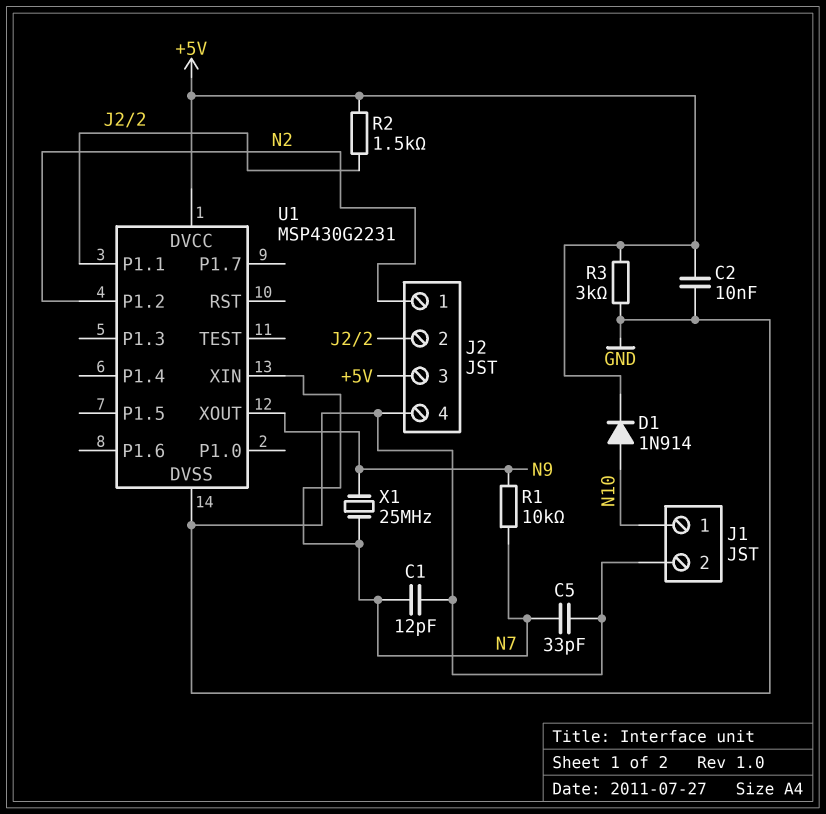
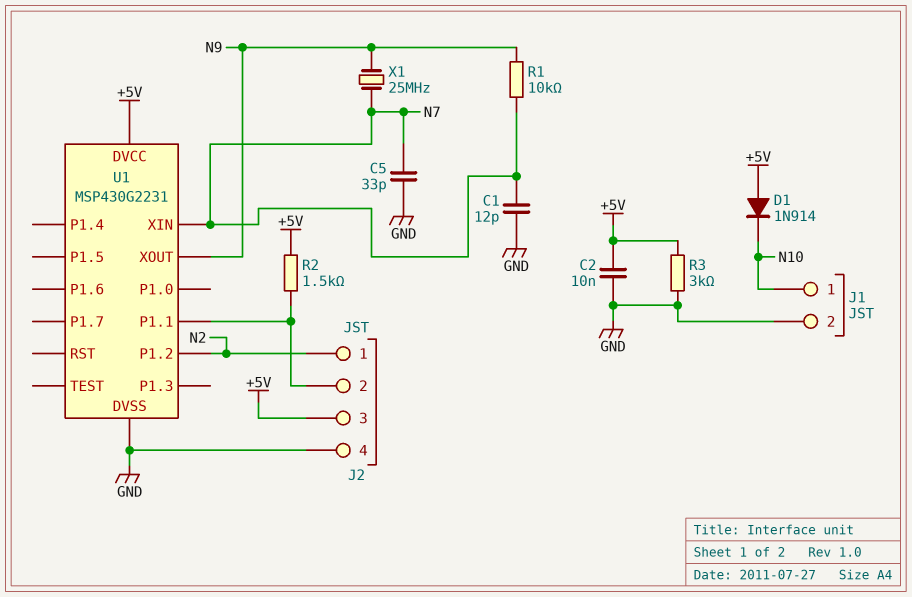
D1: diode 1N914 (A N10, K +5V) -> diode 1N914 (A +5V, K N10)

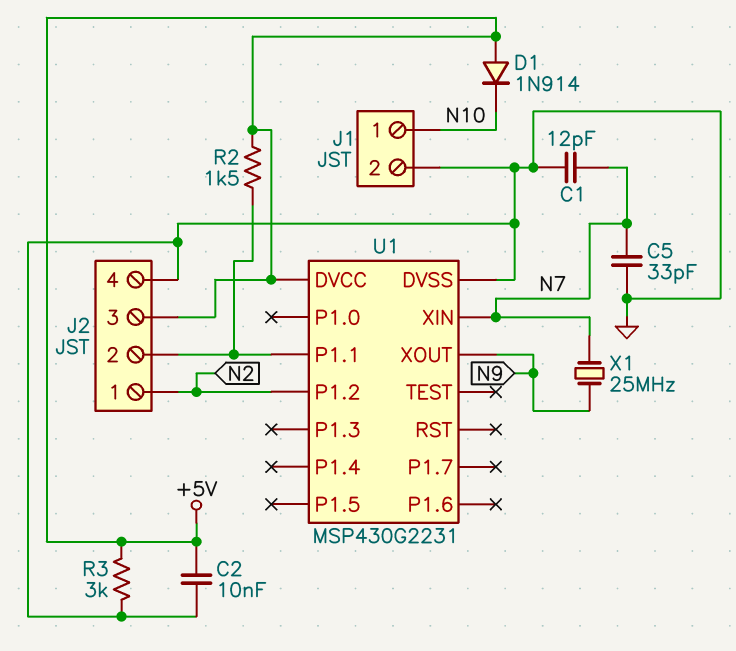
R1: 10k (N7, N9) -> none

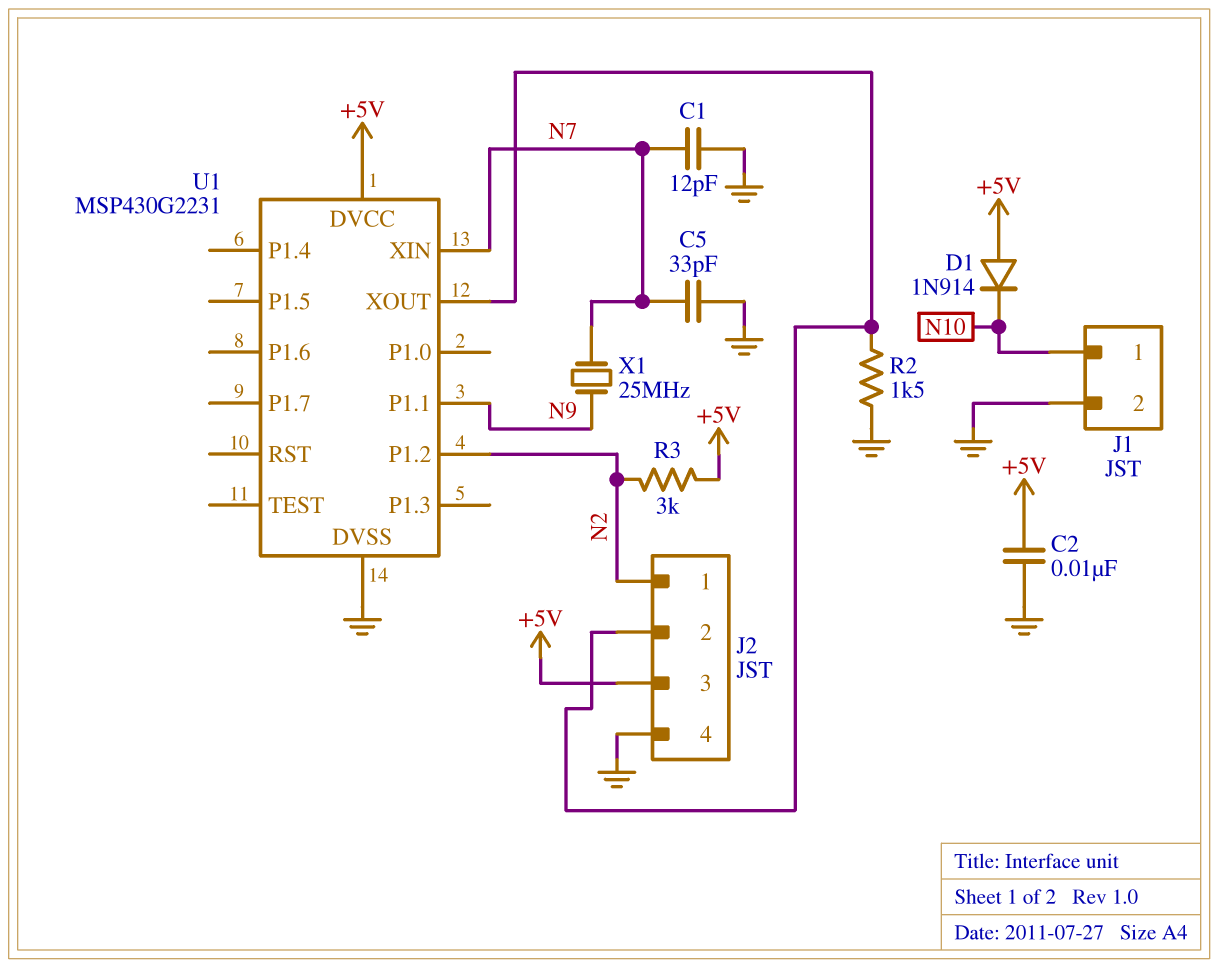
R2: 1.5k (+5V, J2/2) -> 1.5k (GND, J2/2)
R3: 3k (+5V, GND) -> 3k (+5V, N2)
U1 pin P1.1: J2/2 -> N9
U1 pin XOUT: N9 -> J2/2

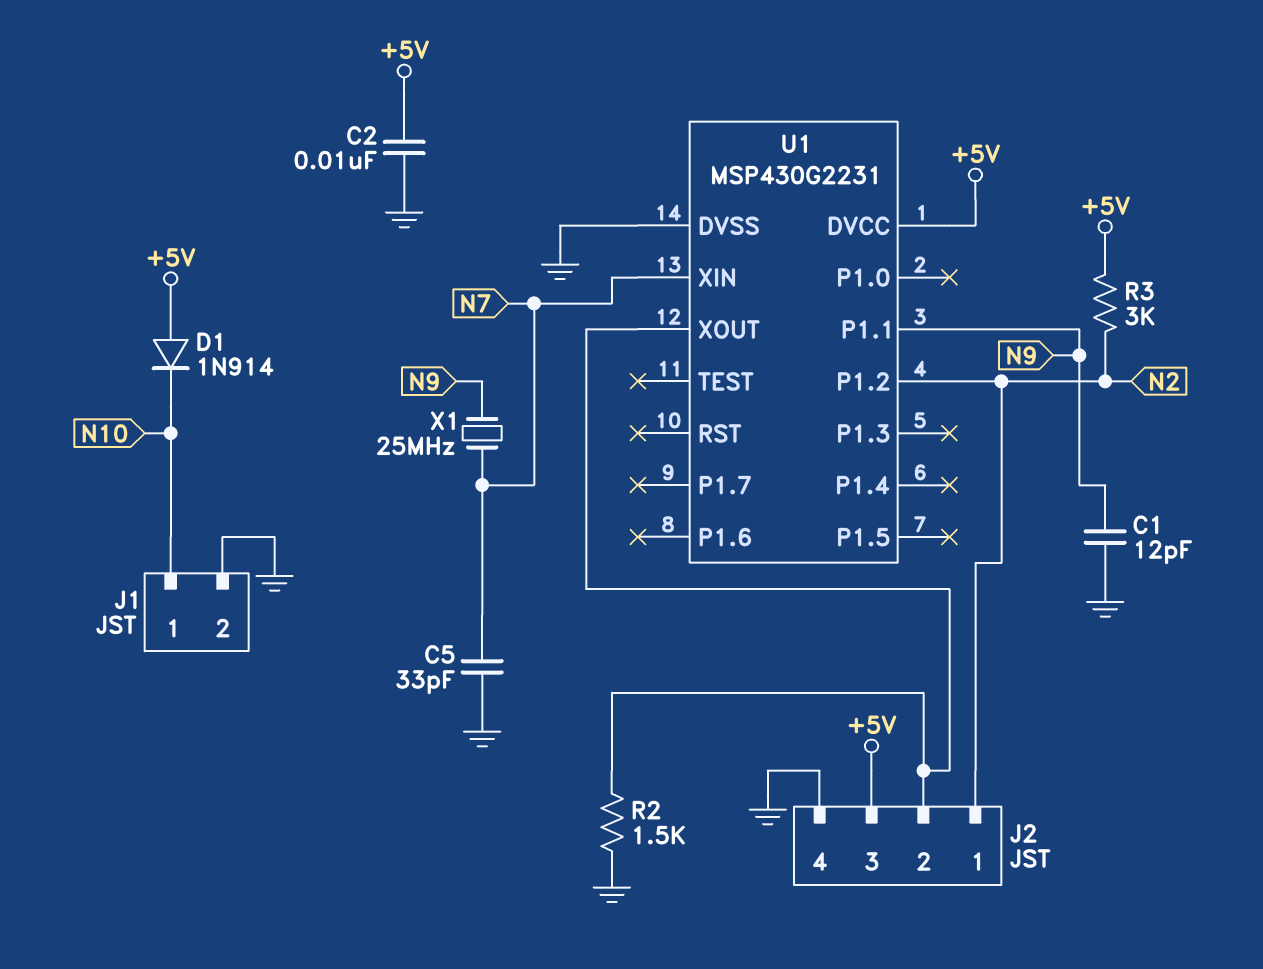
C1: 12pF (GND, N7) -> 12pF (GND, N9)

